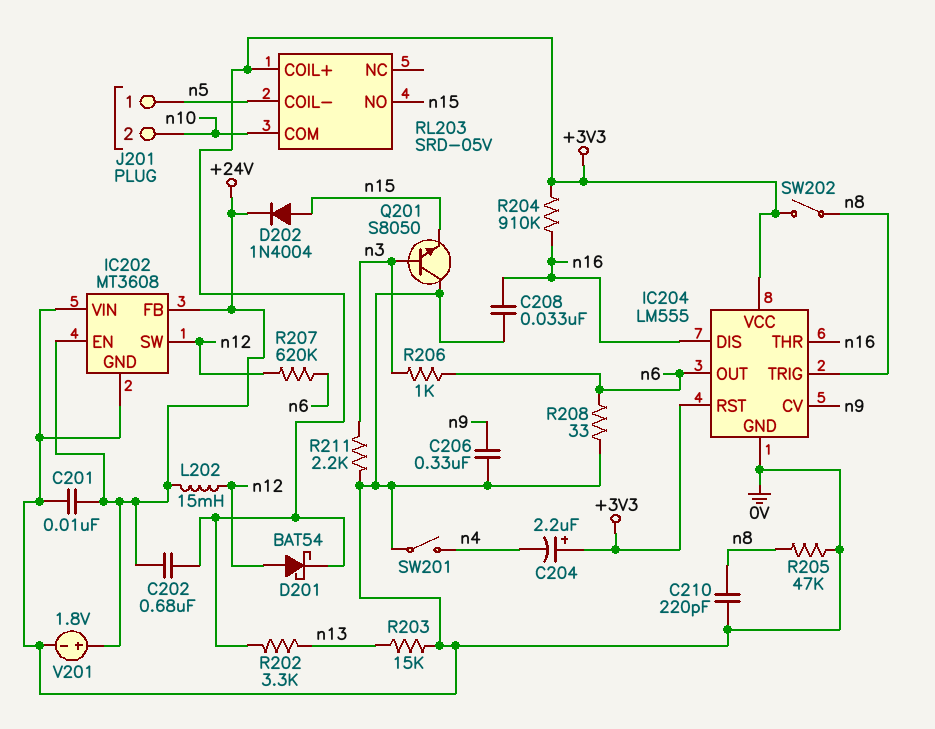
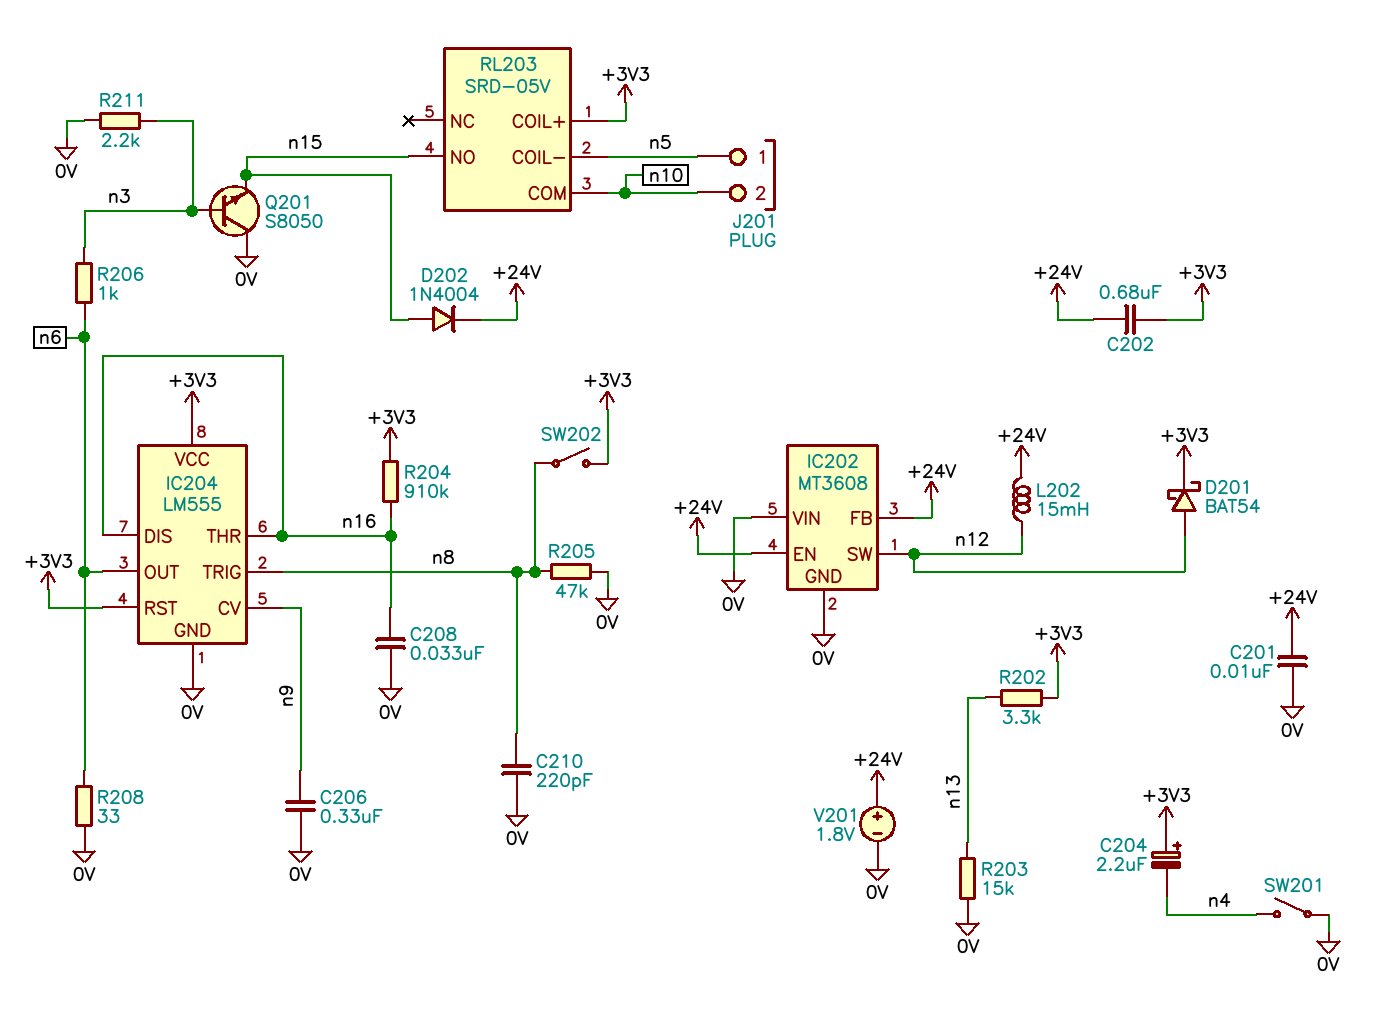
R207: 620k (n6, n12) -> none

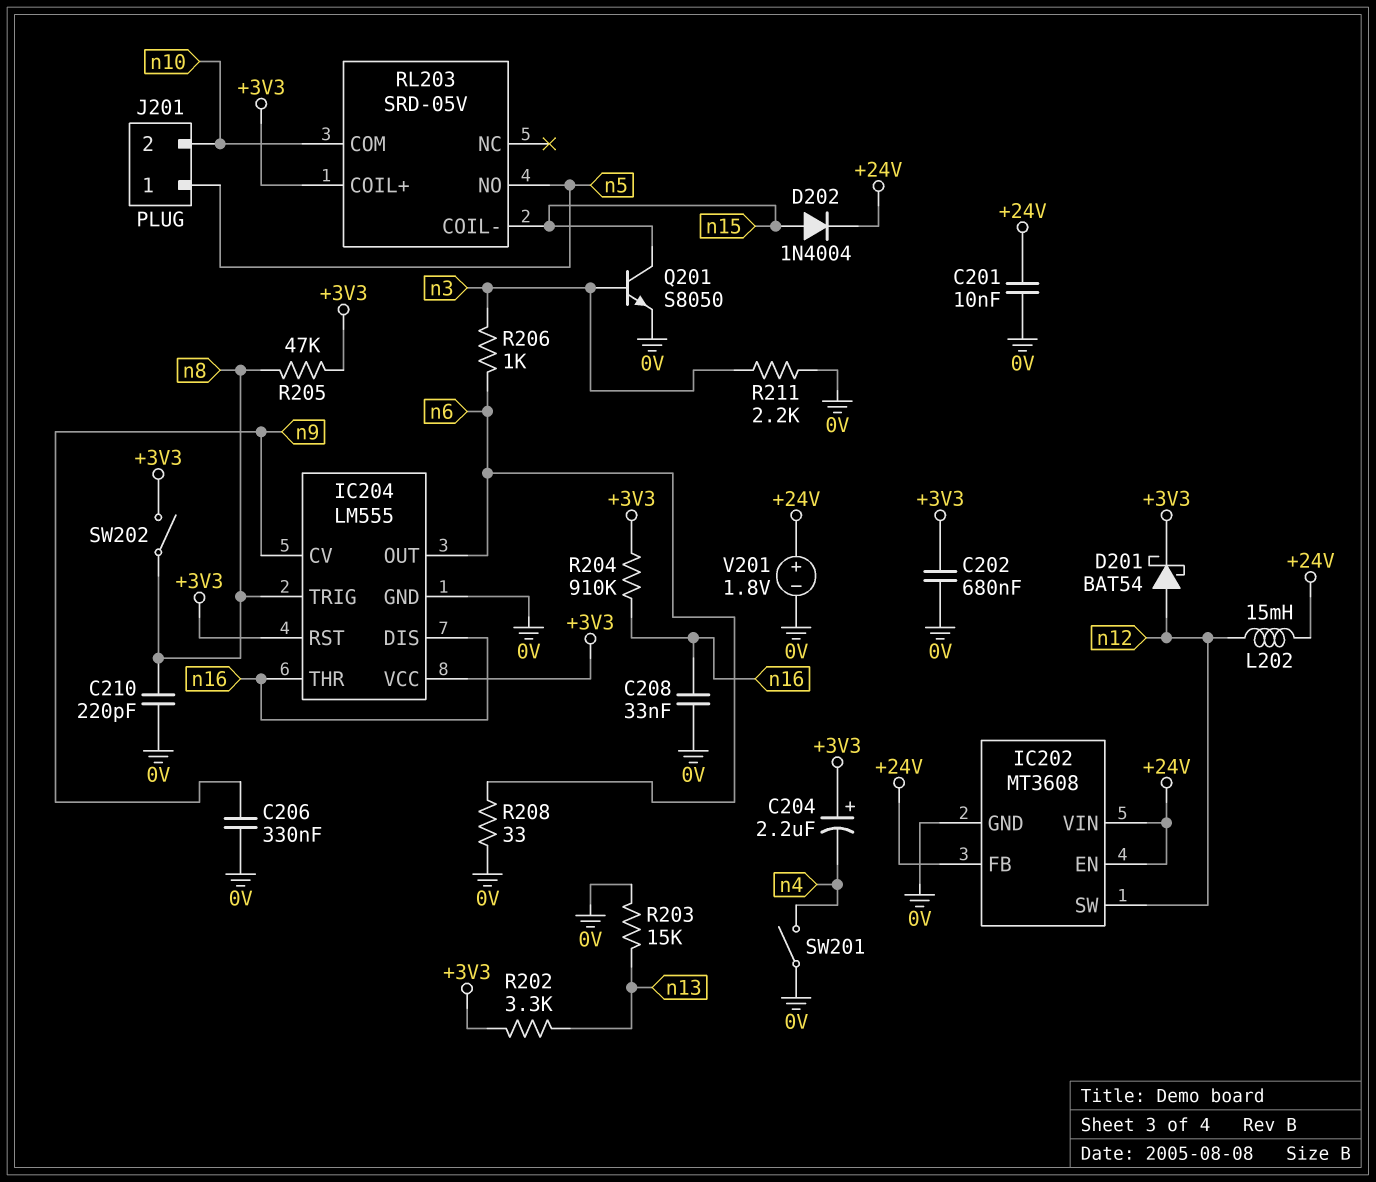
C202: 680nF (+3V3, +24V) -> 680nF (+3V3, 0V)
IC202 pin VIN: 0V -> +24V
Q201: NPN S8050 (B n3, C 0V, E n15) -> NPN S8050 (B n3, C n15, E 0V)
R205: 47k (0V, n8) -> 47k (+3V3, n8)
RL203 pin COIL-: n5 -> n15
RL203 pin NO: n15 -> n5

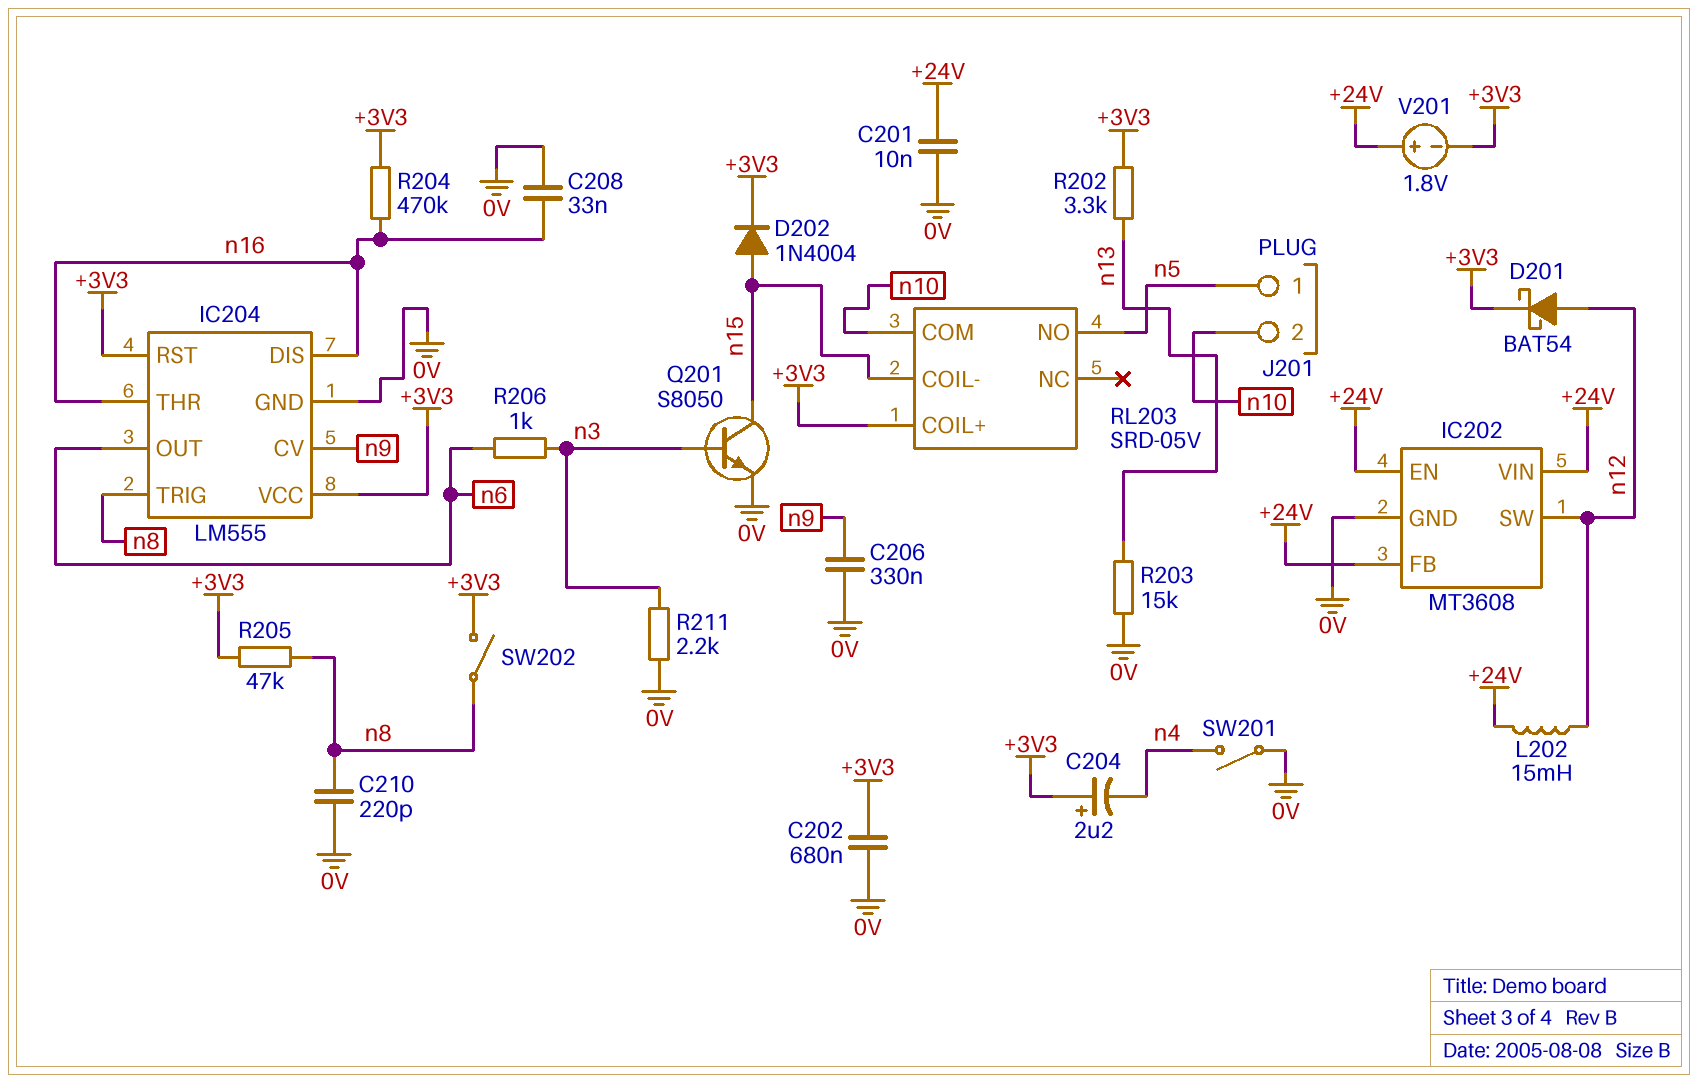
D202: diode 1N4004 (A n15, K +24V) -> diode 1N4004 (A n15, K +3V3)
R204: 910k (+3V3, n16) -> 470k (+3V3, n16)
R208: 33 (0V, n6) -> none
V201: 1.8V (plus +24V, minus 0V) -> 1.8V (plus +24V, minus +3V3)

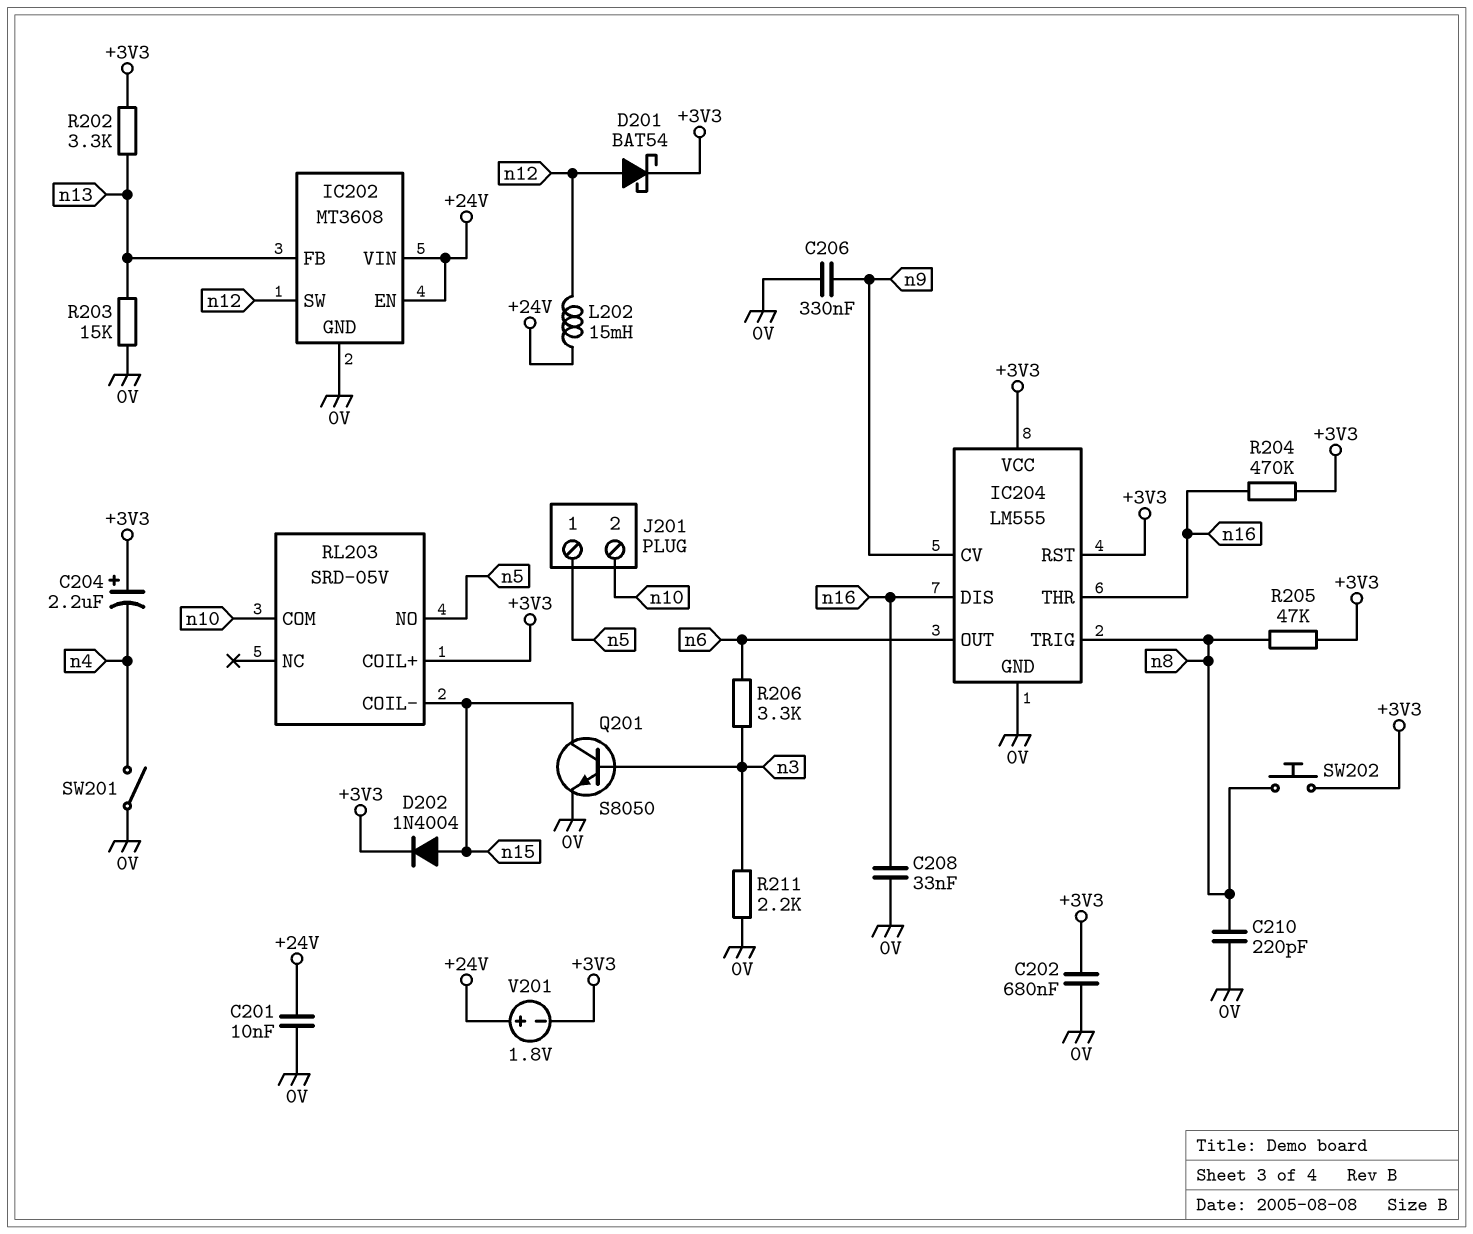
IC202 pin FB: +24V -> n13
R206: 1k (n3, n6) -> 3.3k (n3, n6)
SW202: switch (+3V3, n8) -> button (+3V3, n8)

